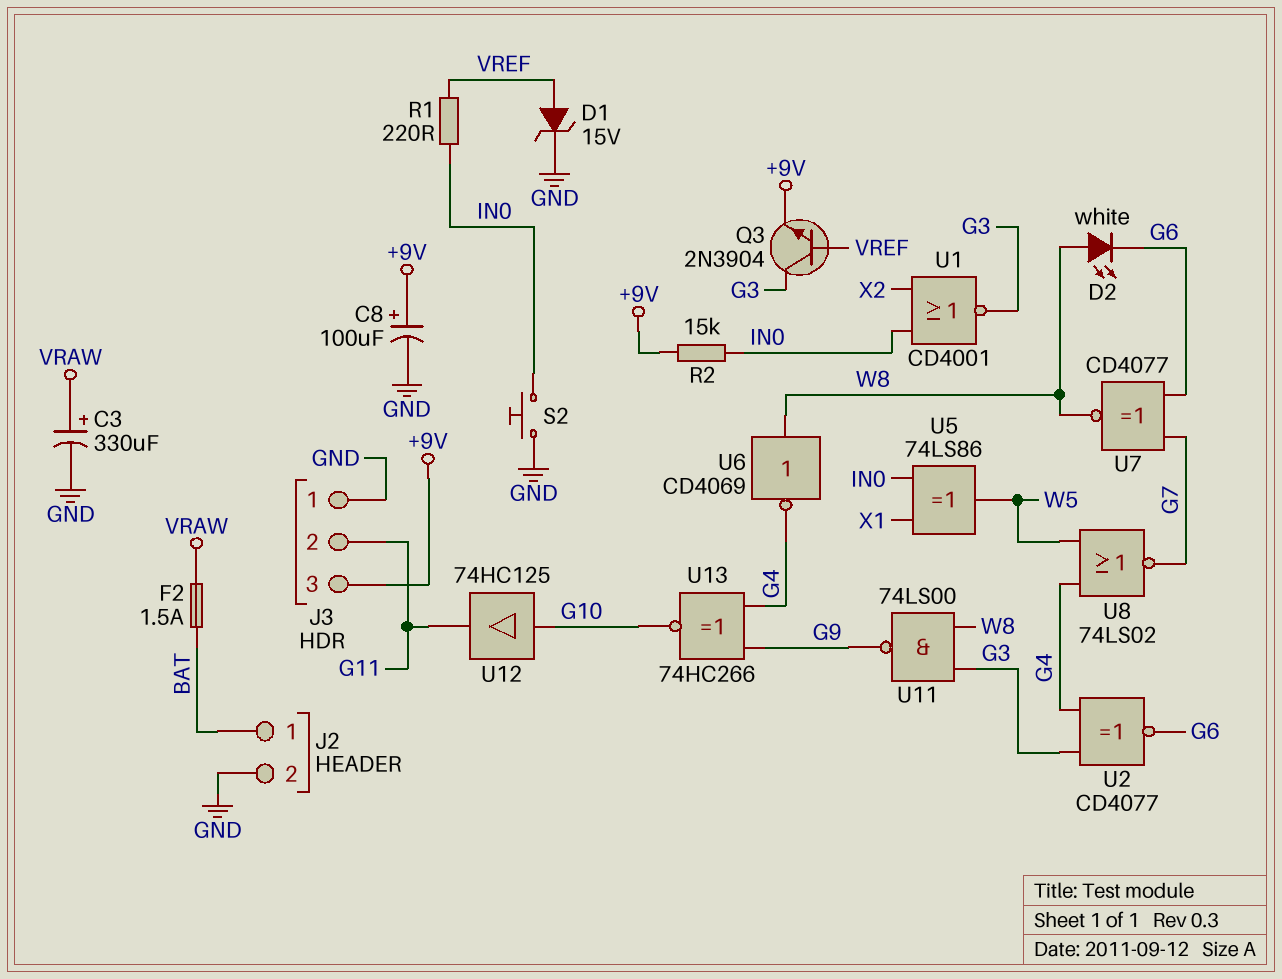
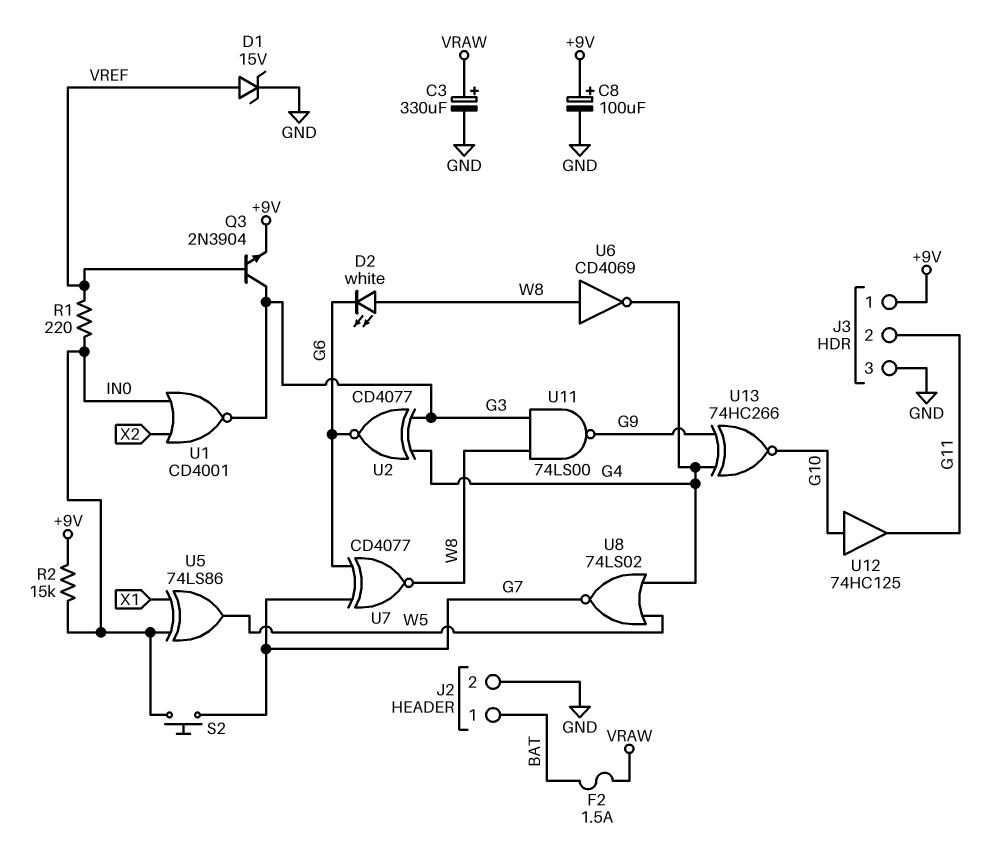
J3 pin 1: GND -> +9V
J3 pin 3: +9V -> GND
S2: button (GND, IN0) -> button (G7, IN0)

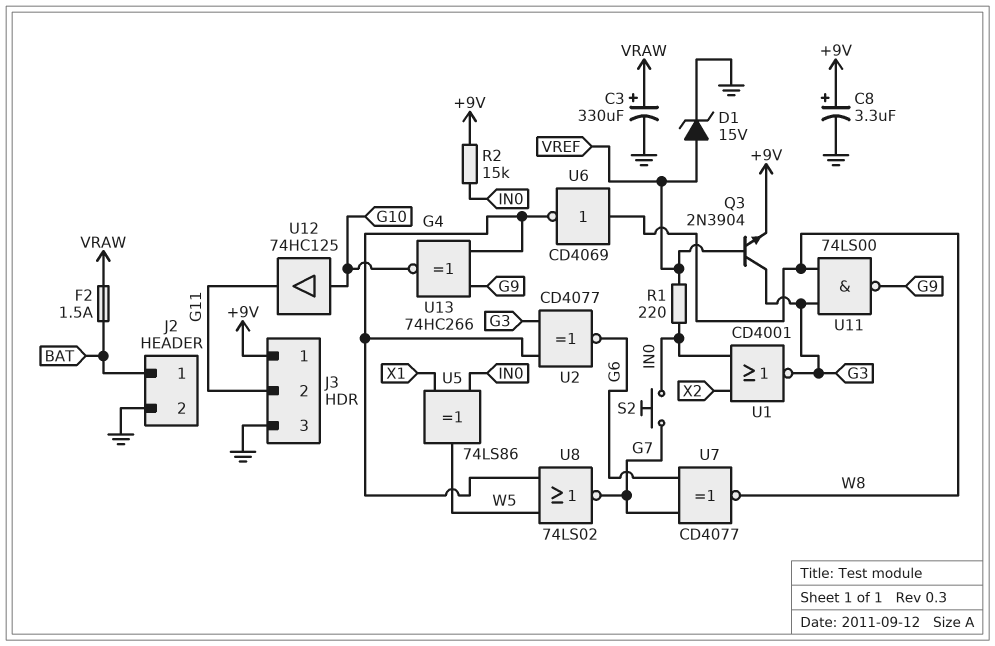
C8: 100uF (plus +9V, minus GND) -> 3.3uF (plus +9V, minus GND)
D2: LED white (A W8, K G6) -> none

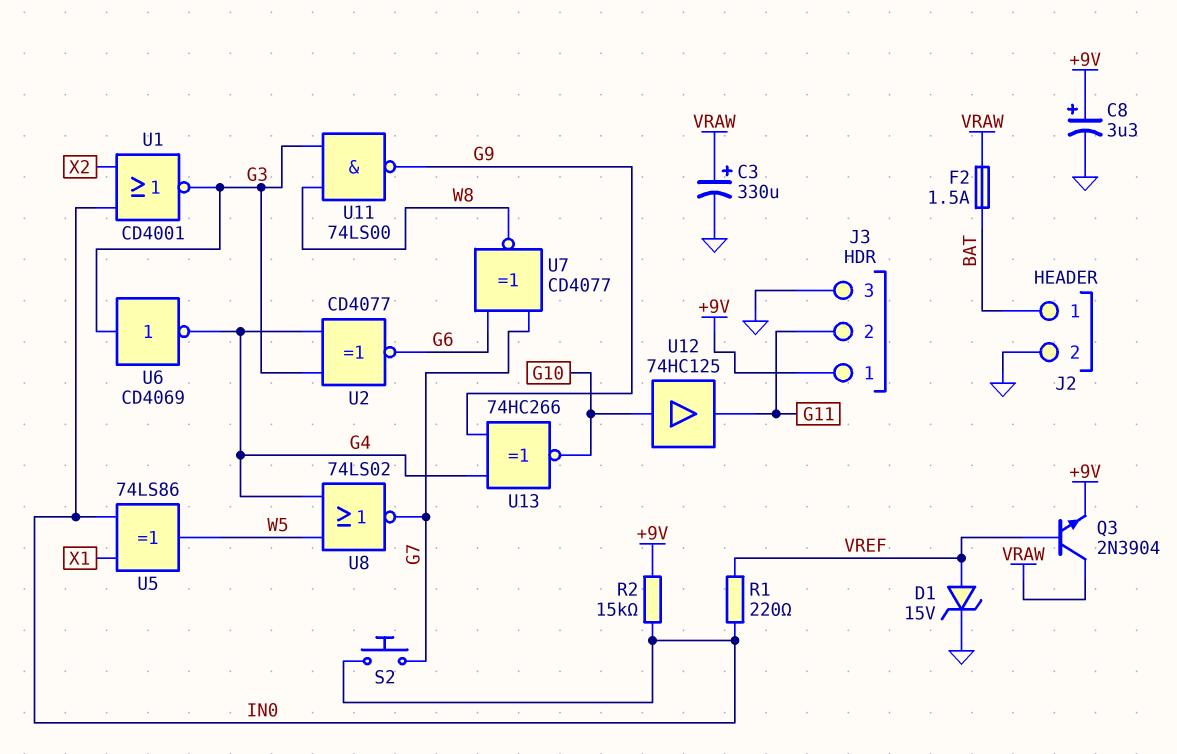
Q3: NPN 2N3904 (B VREF, C G3, E +9V) -> NPN 2N3904 (B VREF, C VRAW, E +9V)
U6: NOT CD4069 (in W8, out G4) -> NOT CD4069 (in G3, out G4)

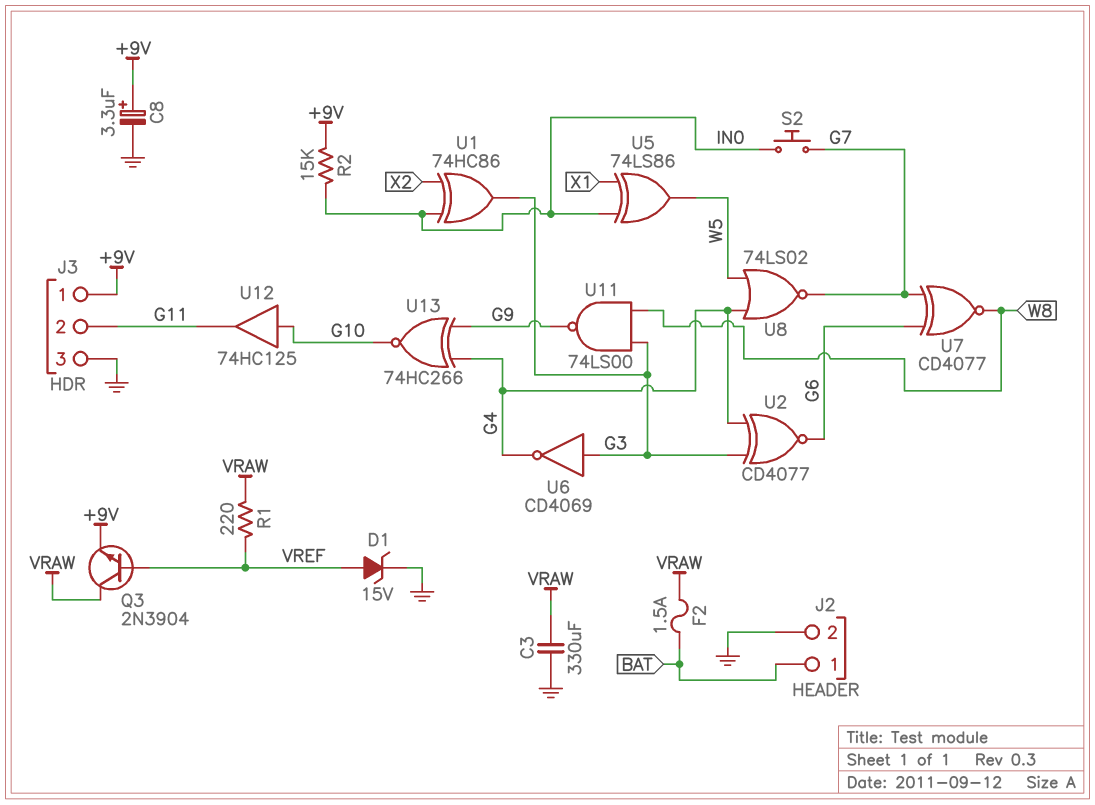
C3: 330uF (plus VRAW, minus GND) -> 330uF (GND, VRAW)
R1: 220 (IN0, VREF) -> 220 (VRAW, VREF)
U1: NOR CD4001 (in IN0, in X2, out G3) -> XOR 74HC86 (in IN0, in X2, out G3)

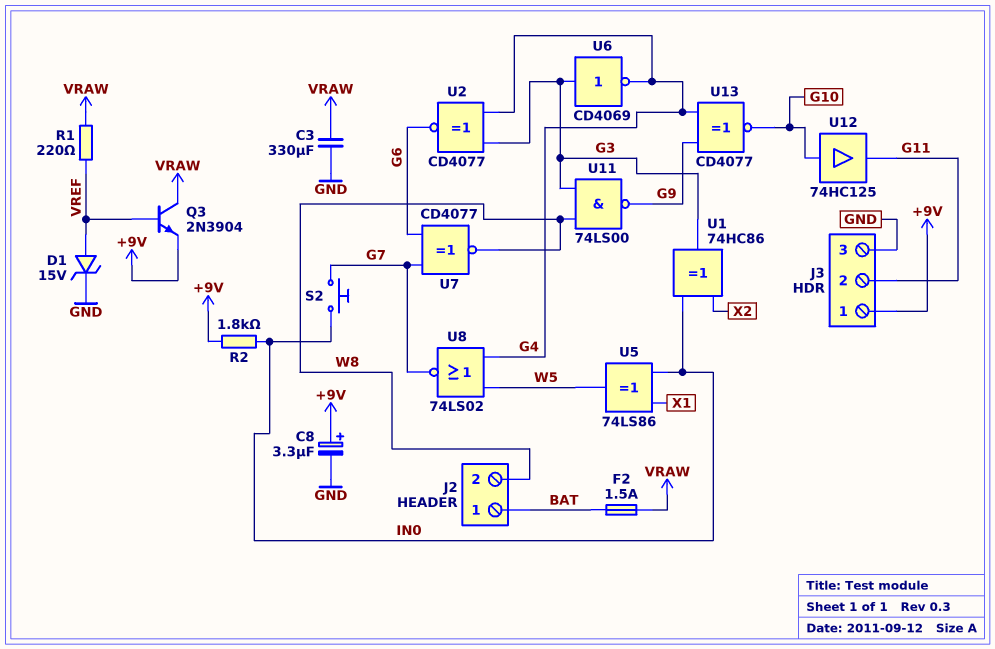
J2 pin 2: GND -> W8
R2: 15k (+9V, IN0) -> 1.8k (+9V, IN0)
U13: XNOR 74HC266 (in G4, in G9, out G10) -> XNOR CD4077 (in G4, in G9, out G10)

